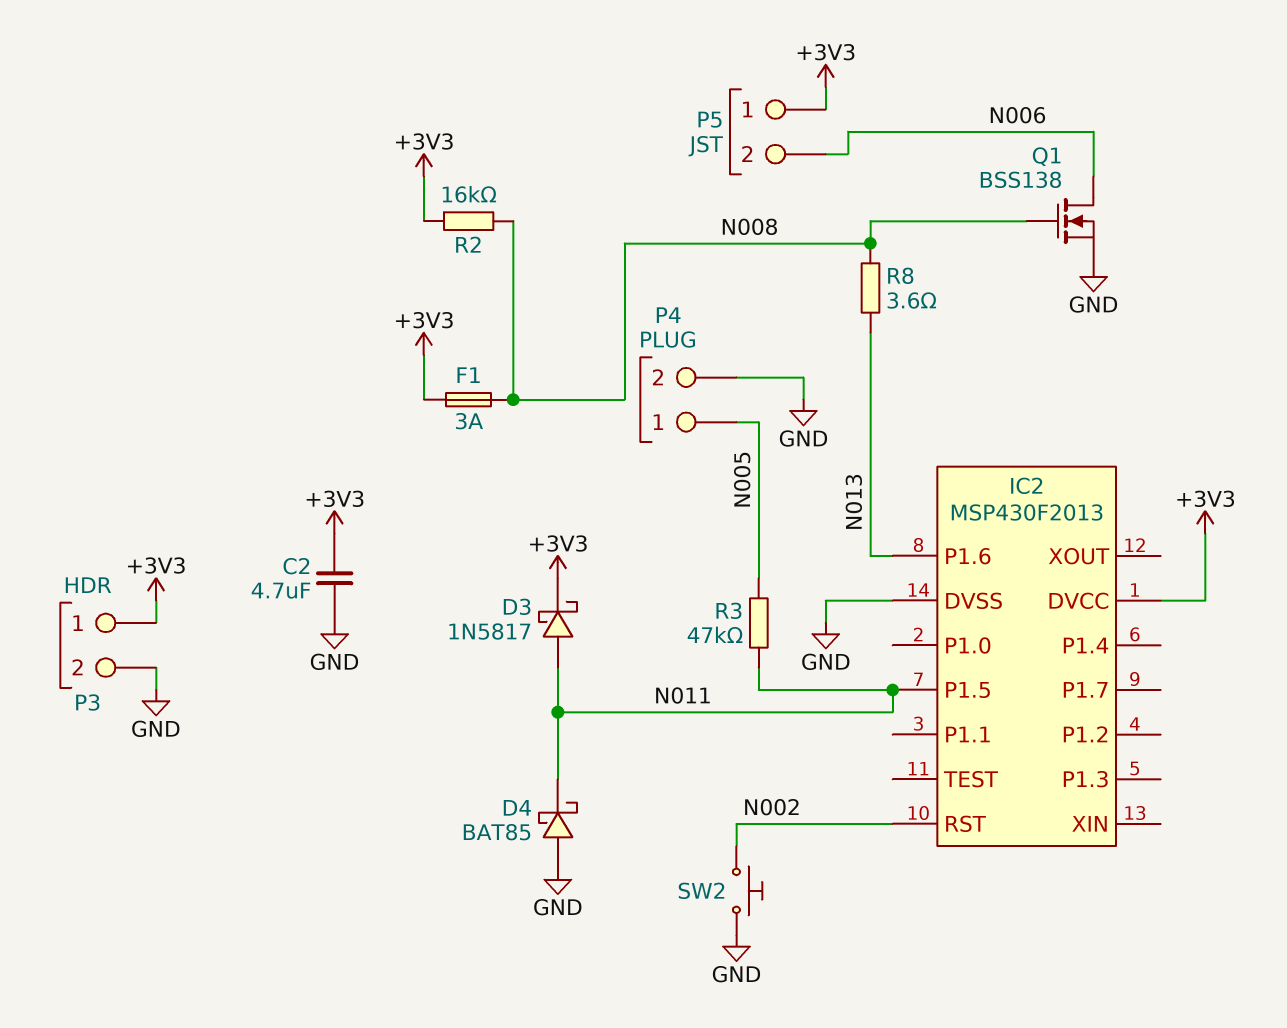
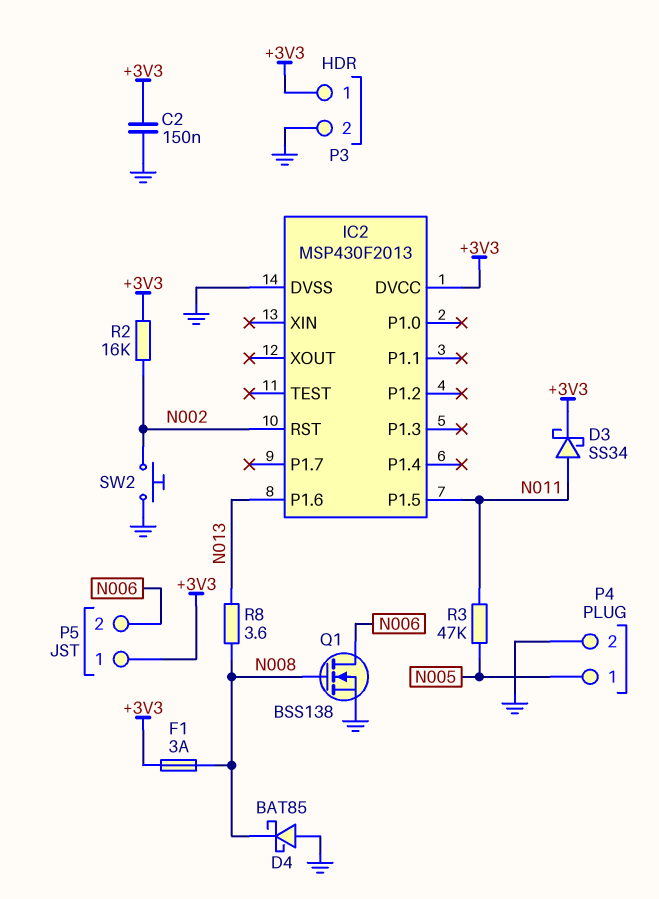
C2: 4.7uF (+3V3, GND) -> 150nF (+3V3, GND)
D3: schottky 1N5817 (A N011, K +3V3) -> schottky SS34 (A N011, K +3V3)
D4: schottky BAT85 (A GND, K N011) -> schottky BAT85 (A GND, K N008)
R2: 16k (+3V3, N008) -> 16k (+3V3, N002)

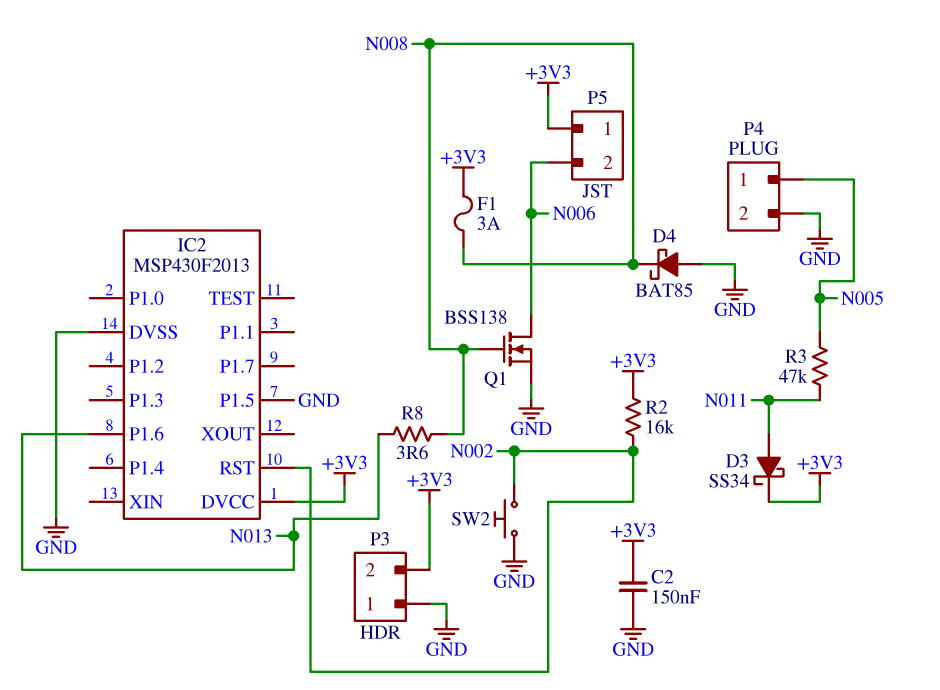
IC2 pin P1.5: N011 -> GND
P3 pin 1: +3V3 -> GND
P3 pin 2: GND -> +3V3

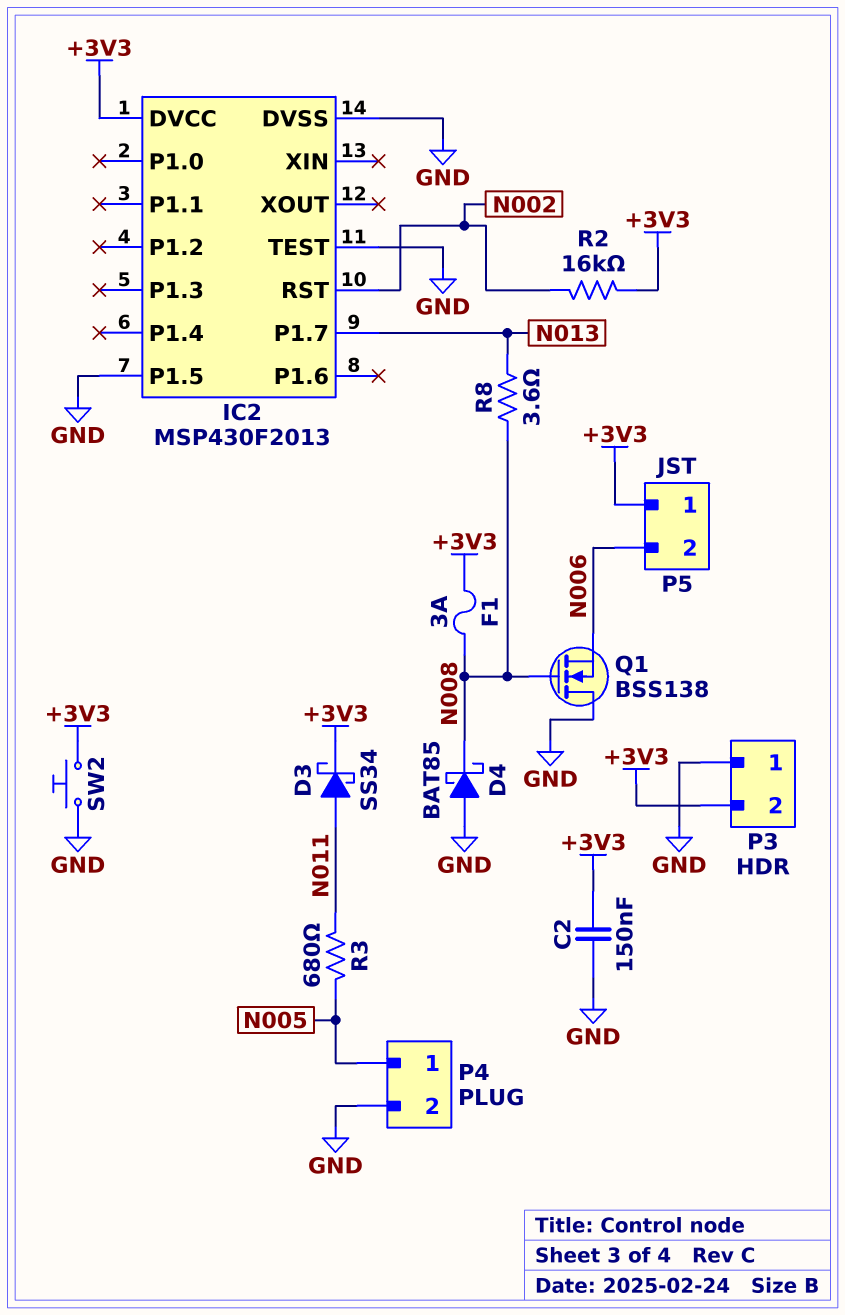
IC2 pin P1.6: N013 -> none
IC2 pin P1.7: none -> N013
IC2 pin TEST: none -> GND
Q1: NMOS BSS138 (G N008, D N006, S GND) -> NMOS BSS138 (G N008, D GND, S N006)
R3: 47k (N005, N011) -> 680 (N005, N011)
SW2: button (GND, N002) -> button (+3V3, GND)

